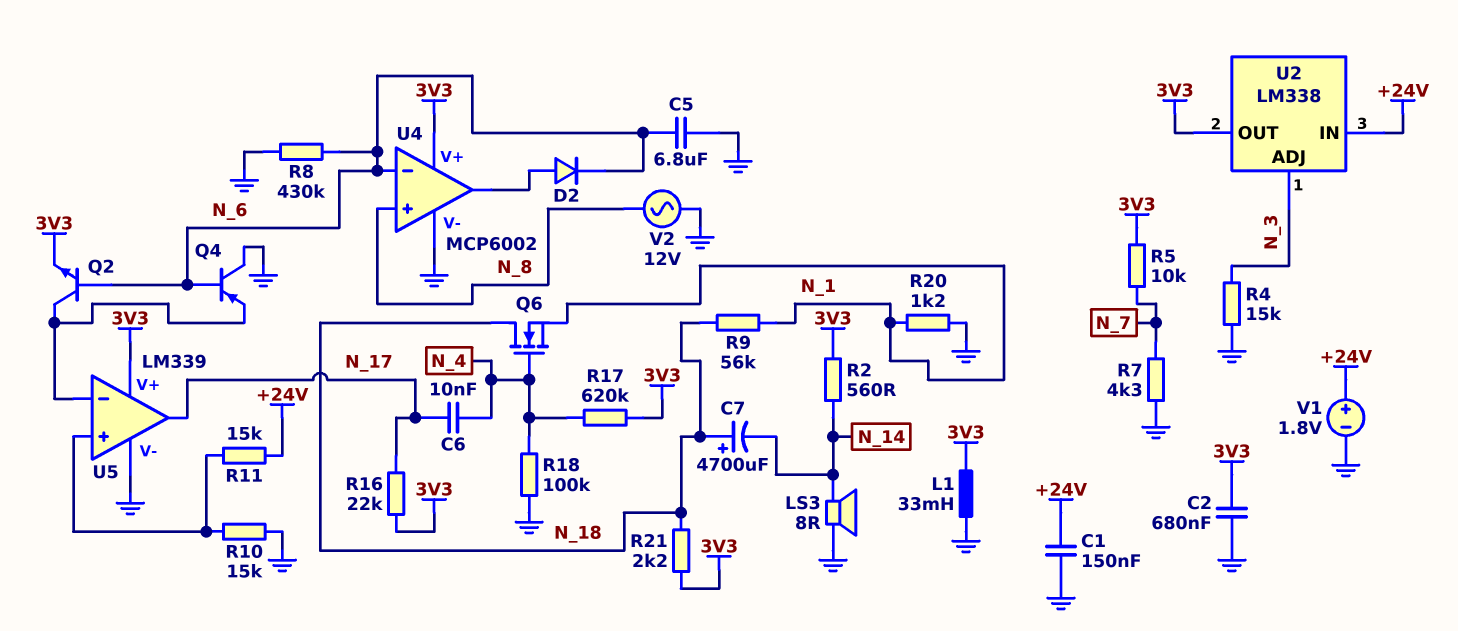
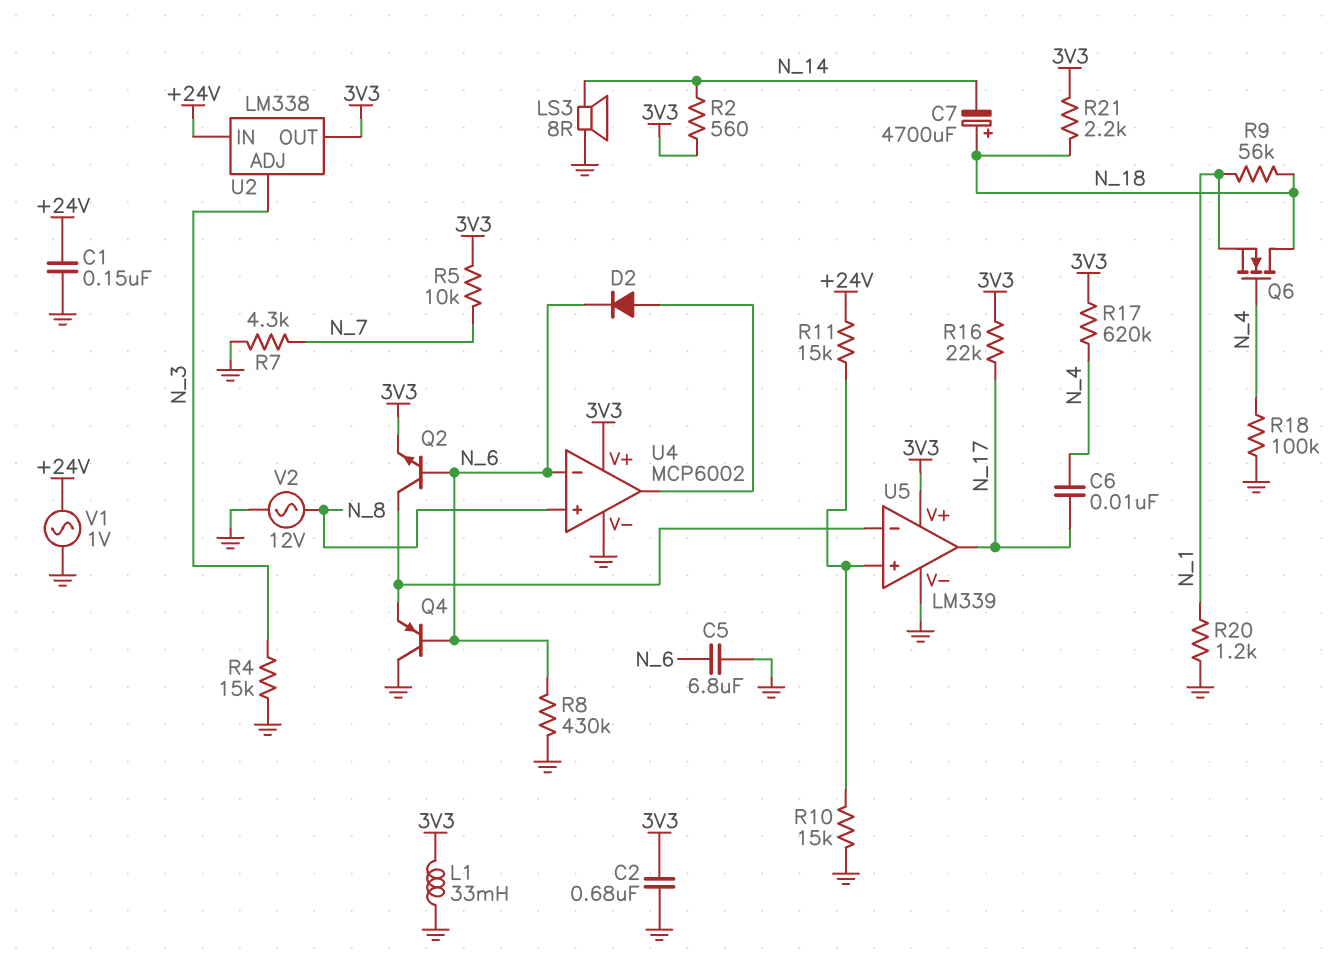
V1: 1.8V (plus +24V, minus GND) -> AC 1V (+24V, GND)

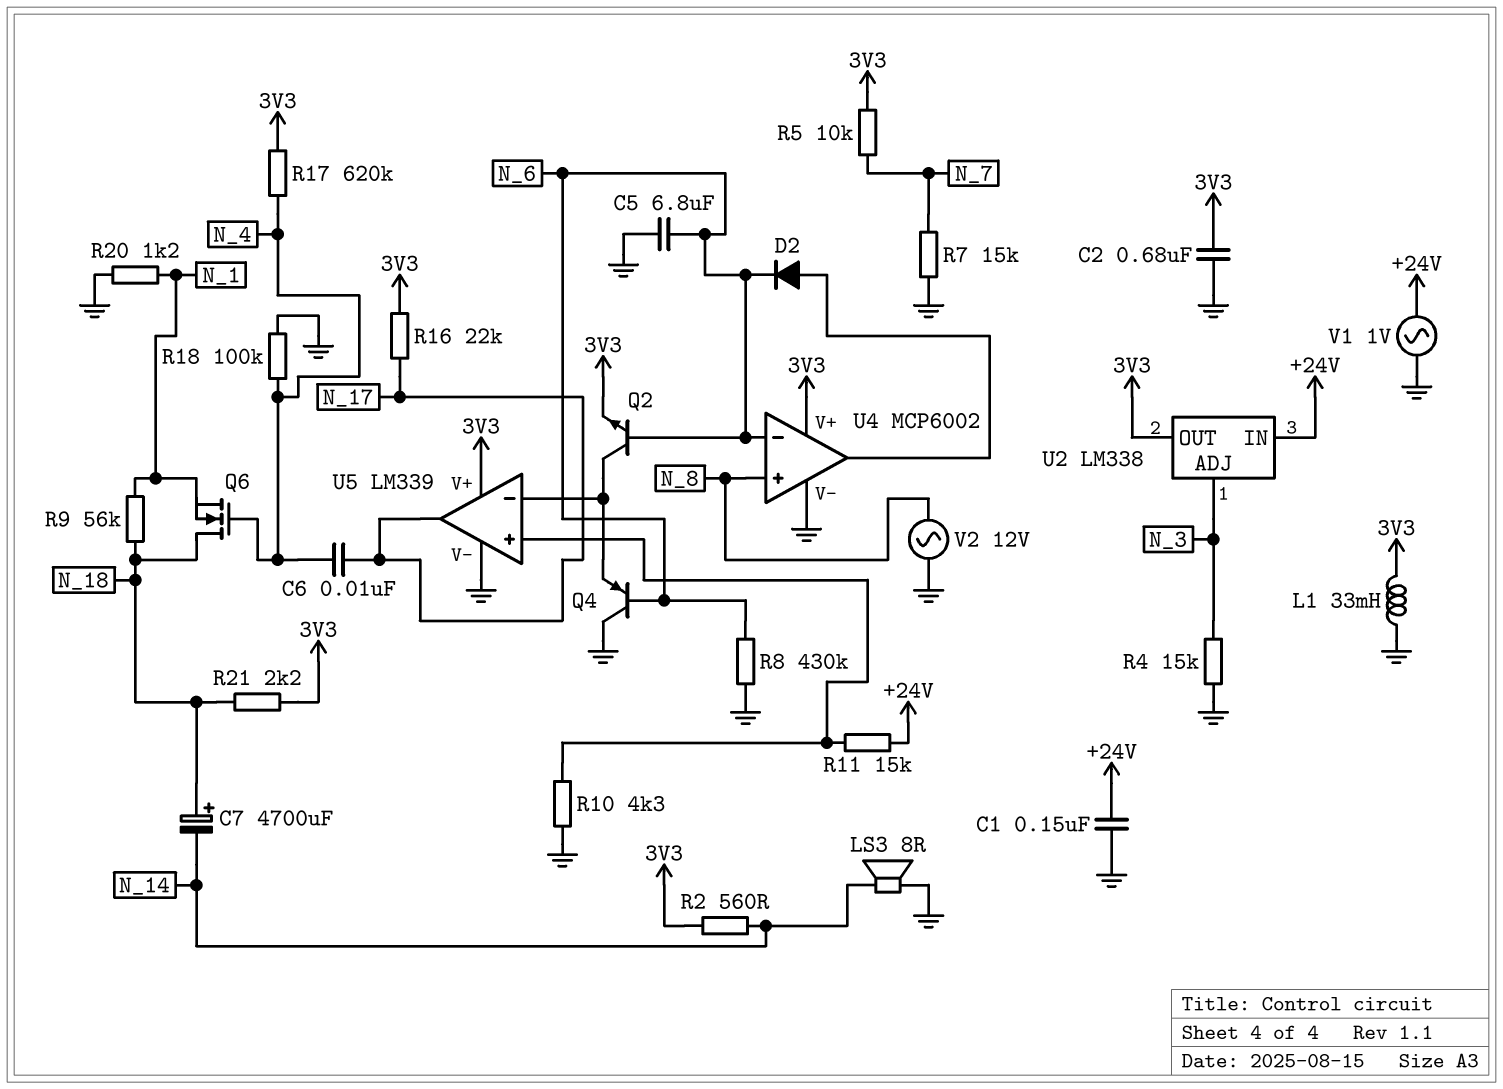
R7: 4.3k (GND, N_7) -> 15k (GND, N_7)
R10: 15k (GND, U5/in+) -> 4.3k (GND, U5/in+)

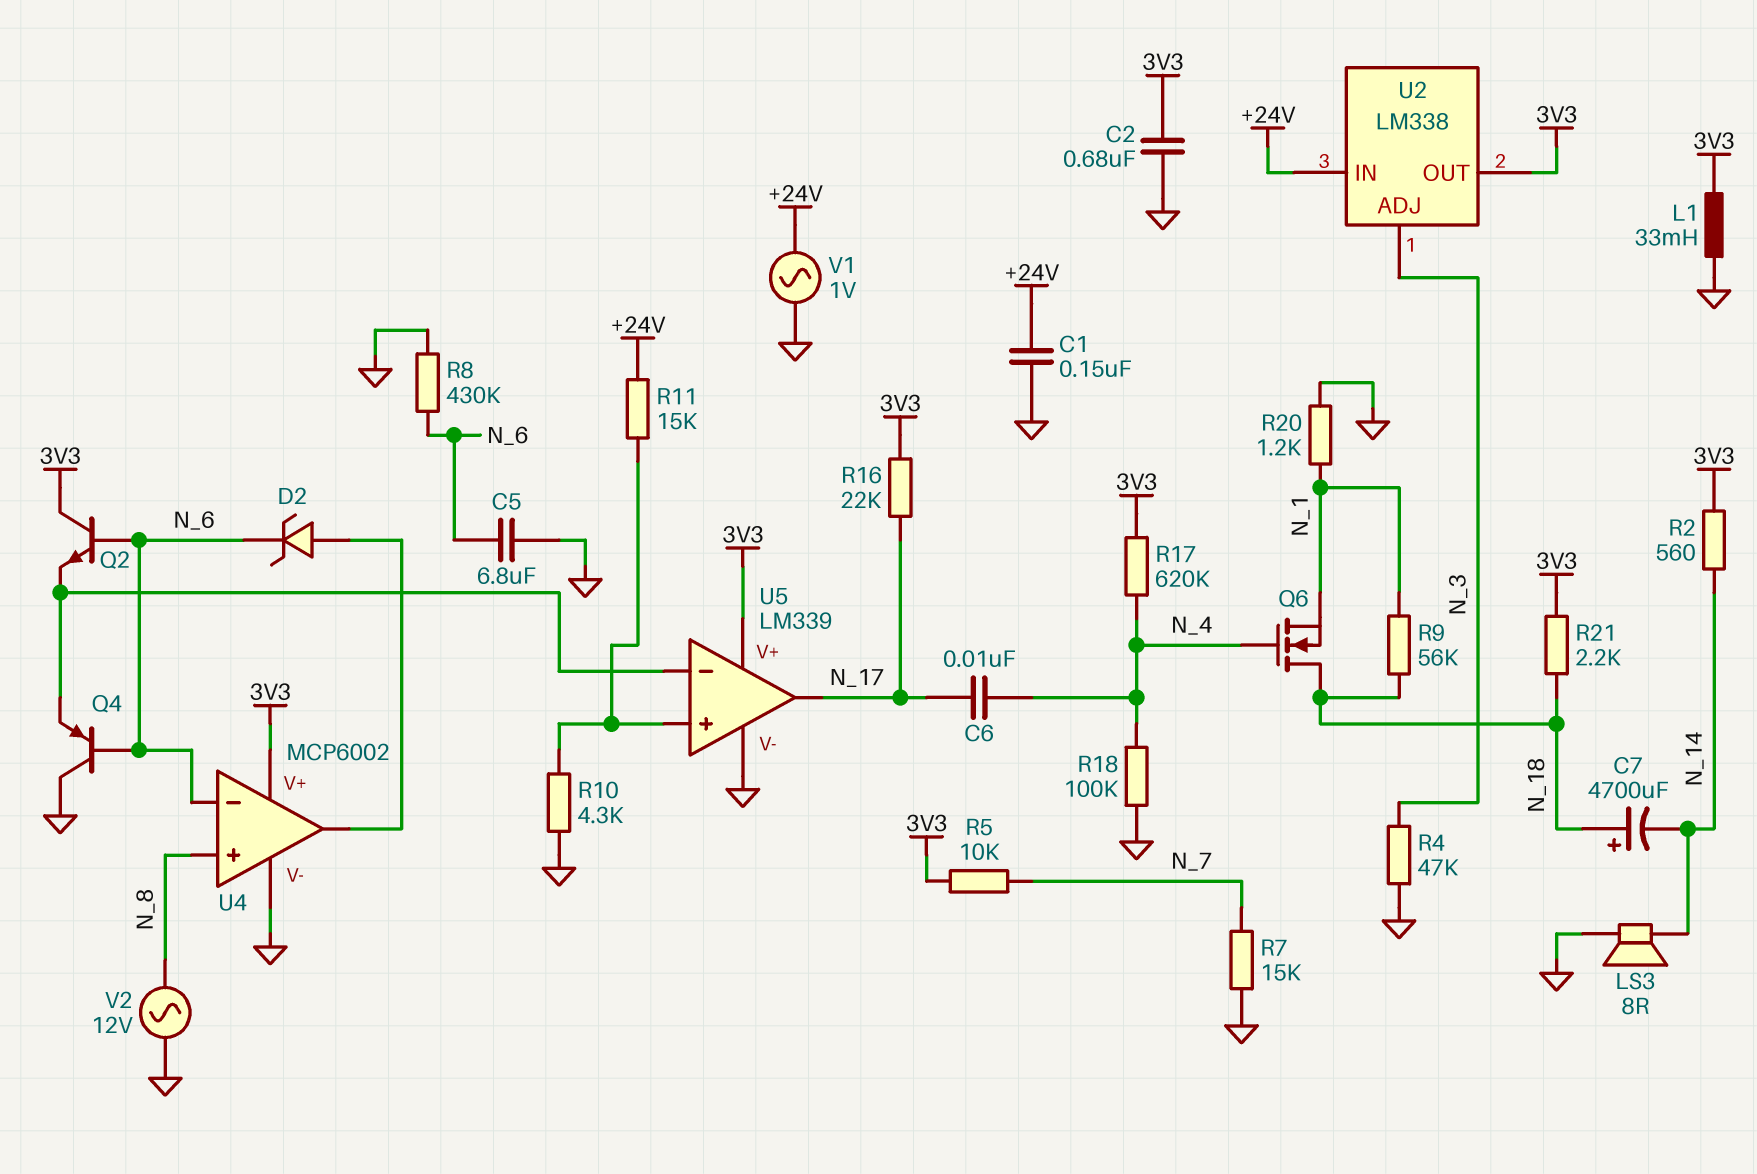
D2: diode (A U4/out, K N_6) -> zener (A U4/out, K N_6)
Q2: NPN (B N_6, C U5/in-, E 3V3) -> NPN (B N_6, C 3V3, E U5/in-)
R4: 15k (GND, N_3) -> 47k (GND, N_3)

